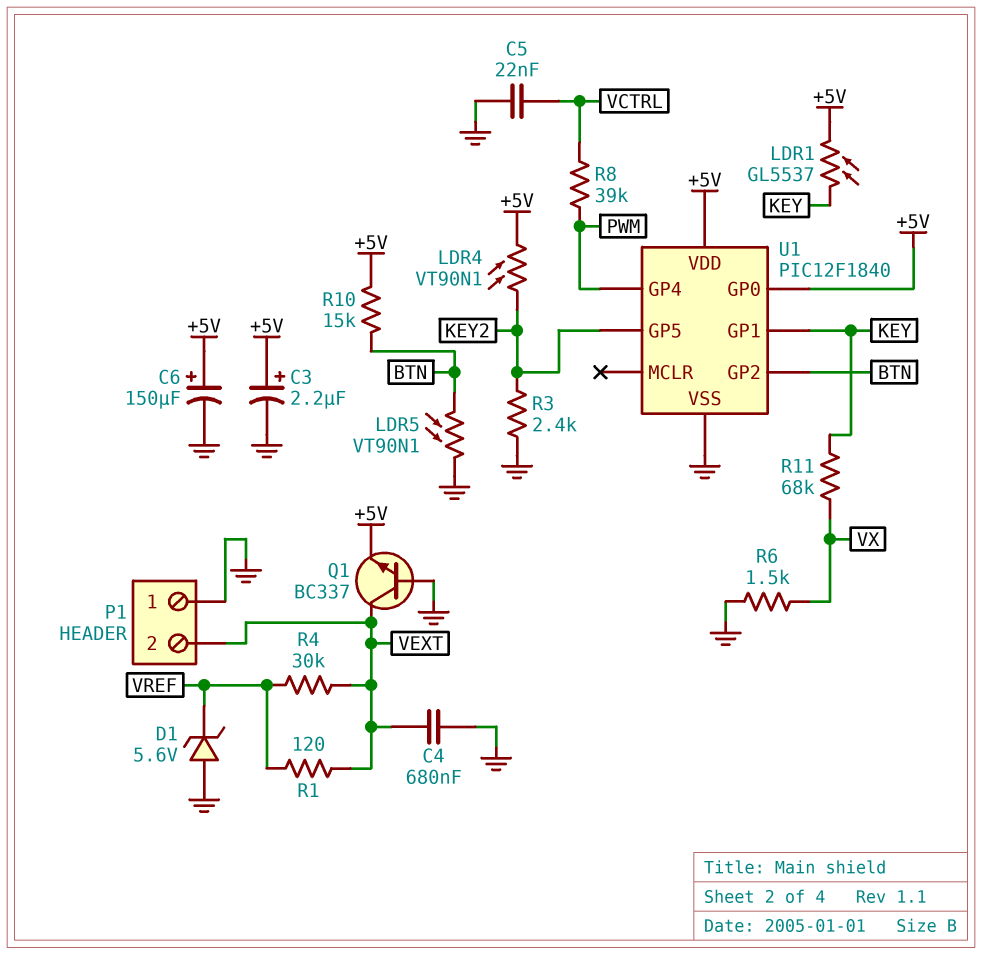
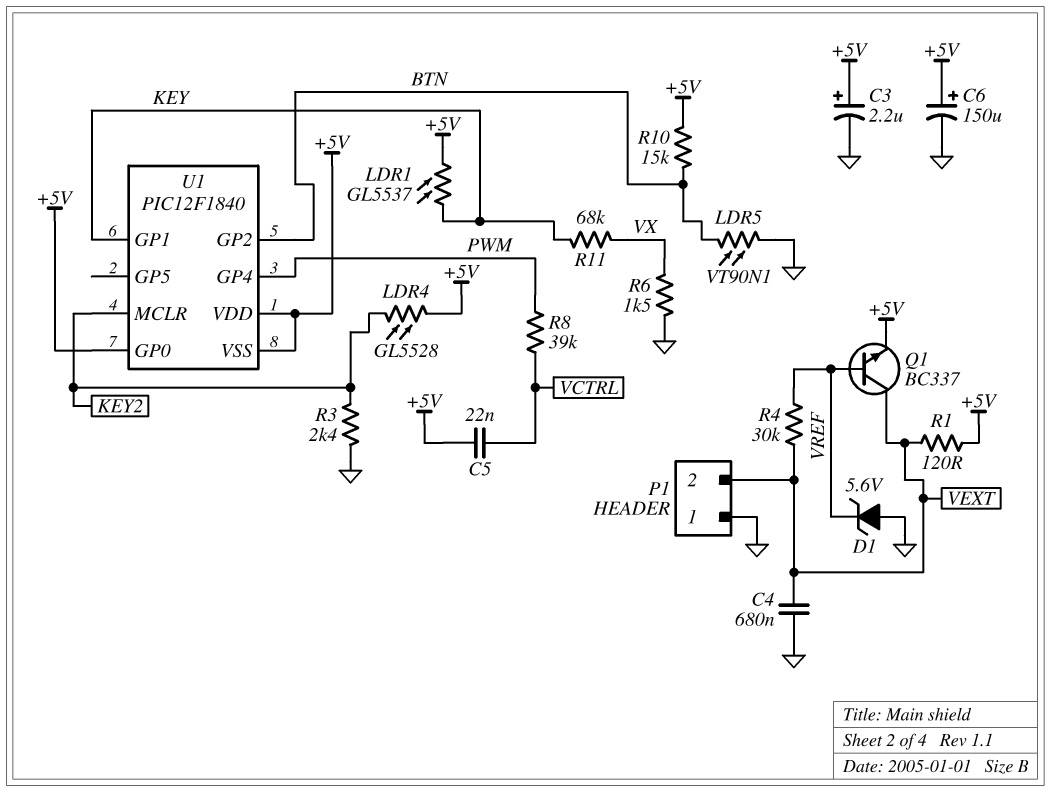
C5: 22nF (GND, VCTRL) -> 22nF (+5V, VCTRL)
LDR4: VT90N1 (+5V, KEY2) -> GL5528 (+5V, KEY2)
Q1: NPN BC337 (B GND, C VEXT, E +5V) -> NPN BC337 (B VREF, C VEXT, E +5V)
R1: 120 (VEXT, VREF) -> 120 (+5V, VEXT)
U1 pin GP5: KEY2 -> none
U1 pin MCLR: none -> KEY2
U1 pin VSS: GND -> +5V

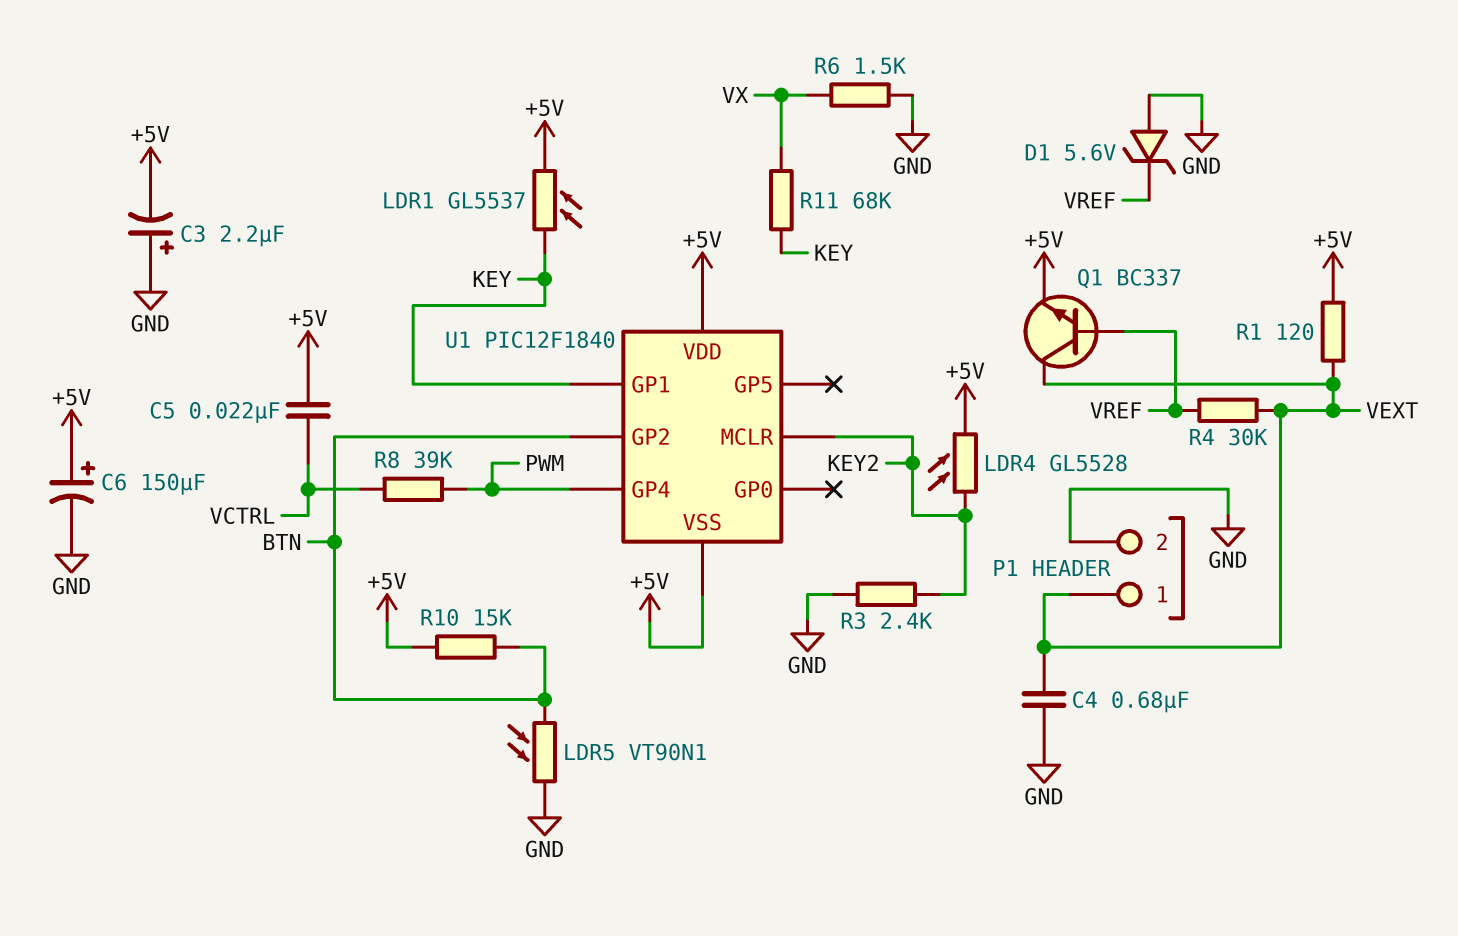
C3: 2.2uF (plus +5V, minus GND) -> 2.2uF (plus GND, minus +5V)
P1 pin 1: GND -> VEXT
P1 pin 2: VEXT -> GND
U1 pin GP0: +5V -> none

